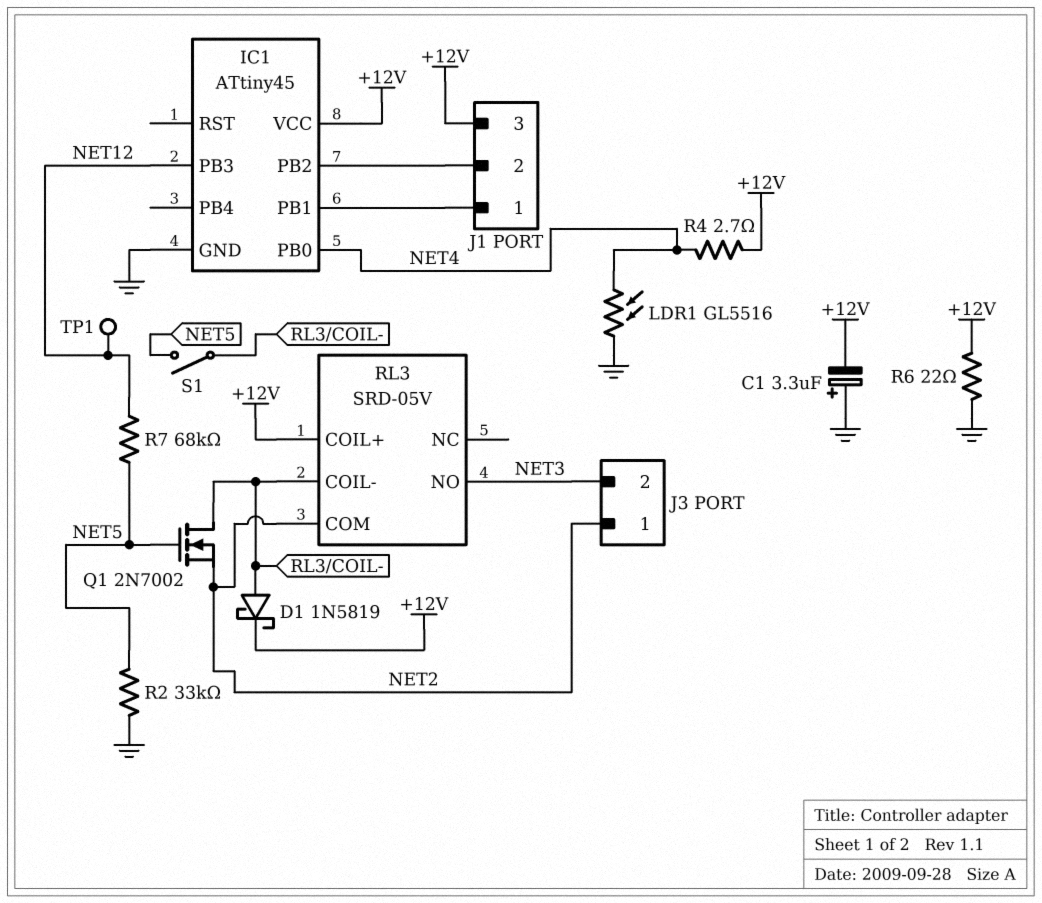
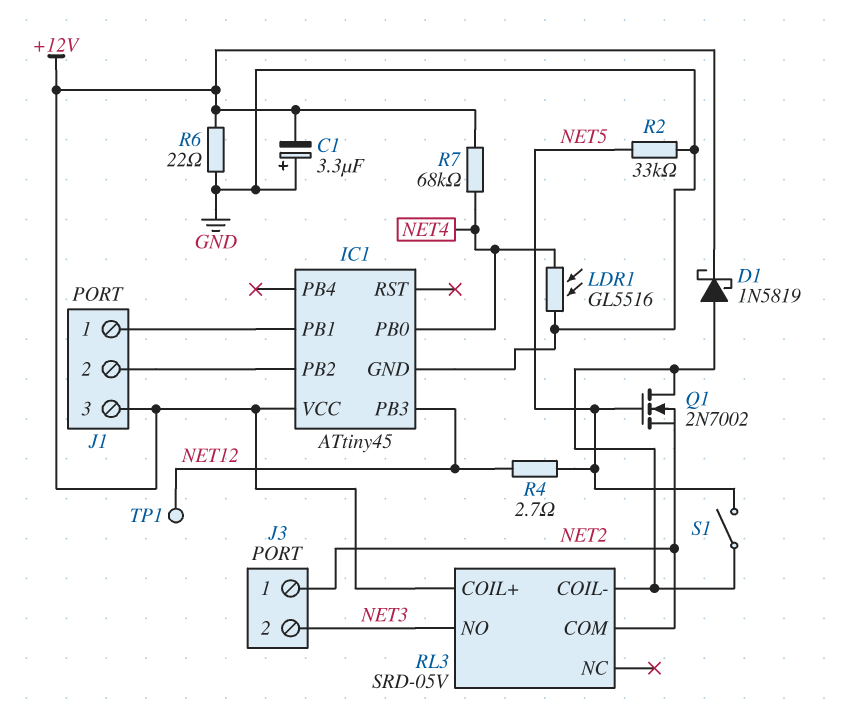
R4: 2.7 (+12V, NET4) -> 2.7 (NET5, NET12)
R7: 68k (NET5, NET12) -> 68k (+12V, NET4)

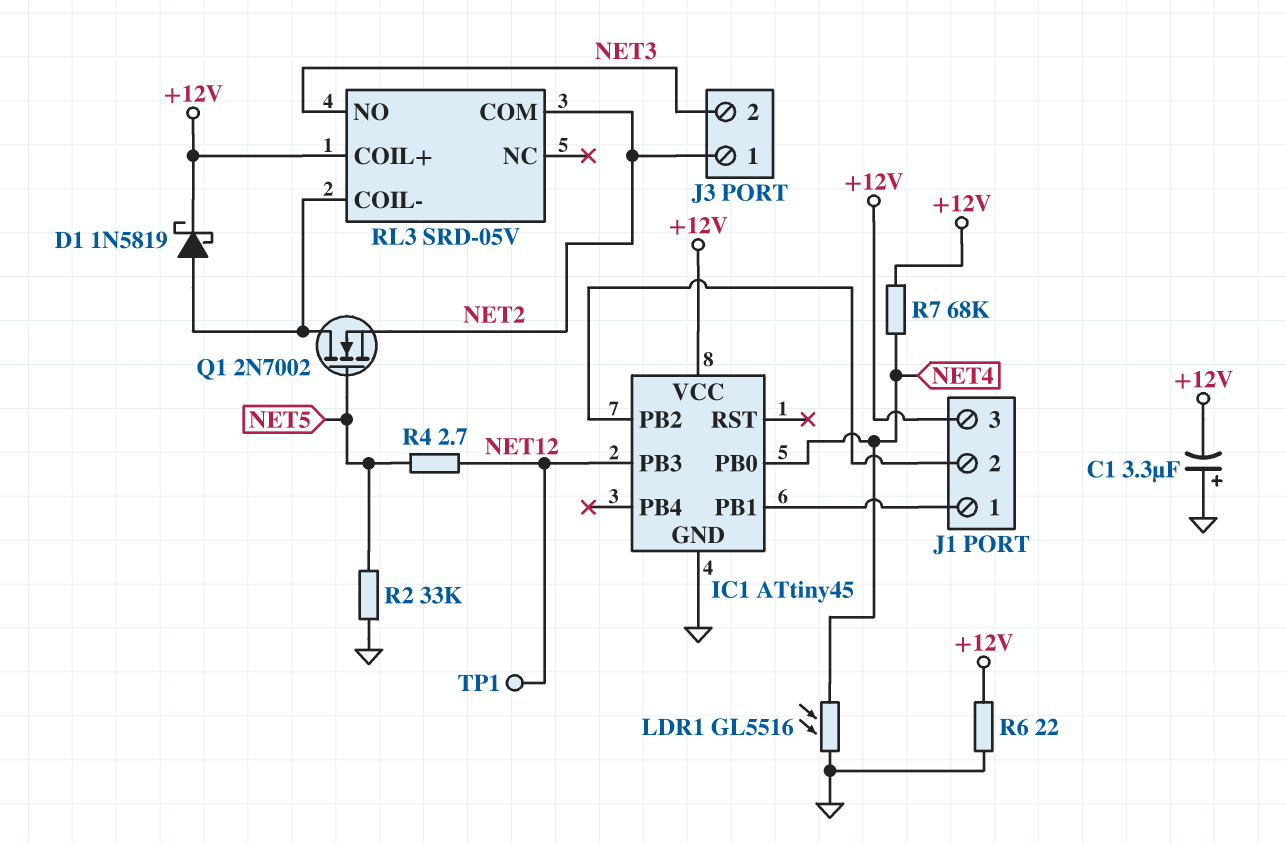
S1: switch (NET5, RL3/COIL-) -> none

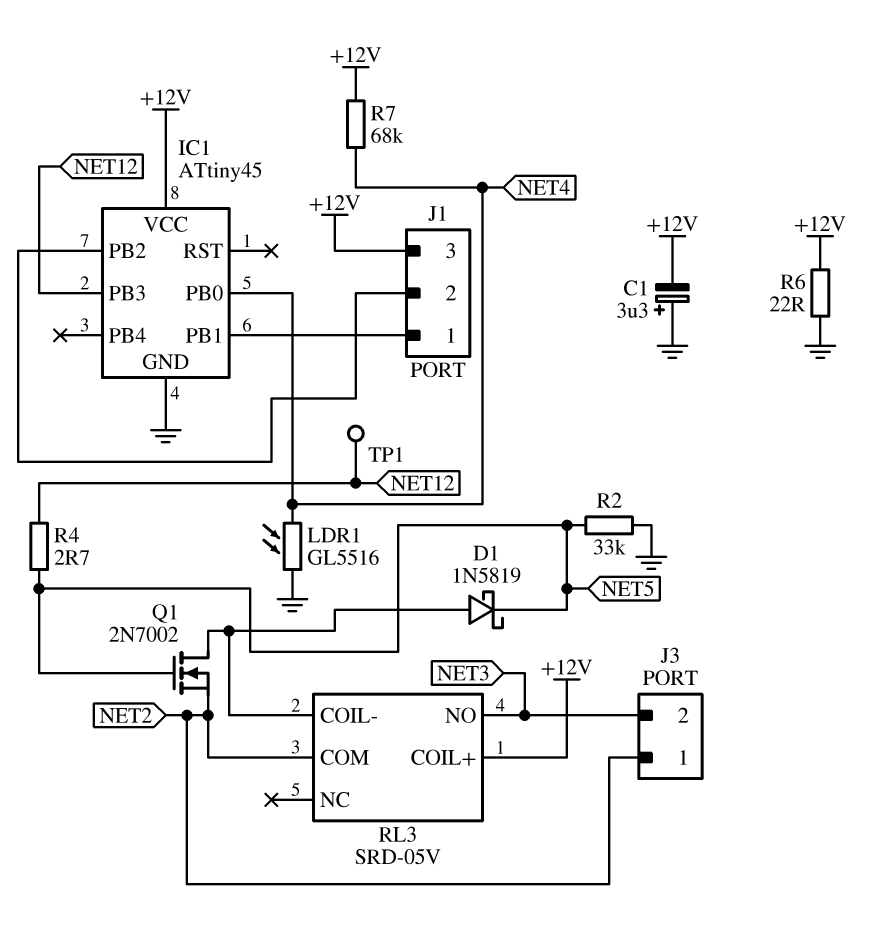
D1: schottky 1N5819 (A RL3/COIL-, K +12V) -> schottky 1N5819 (A RL3/COIL-, K NET5)

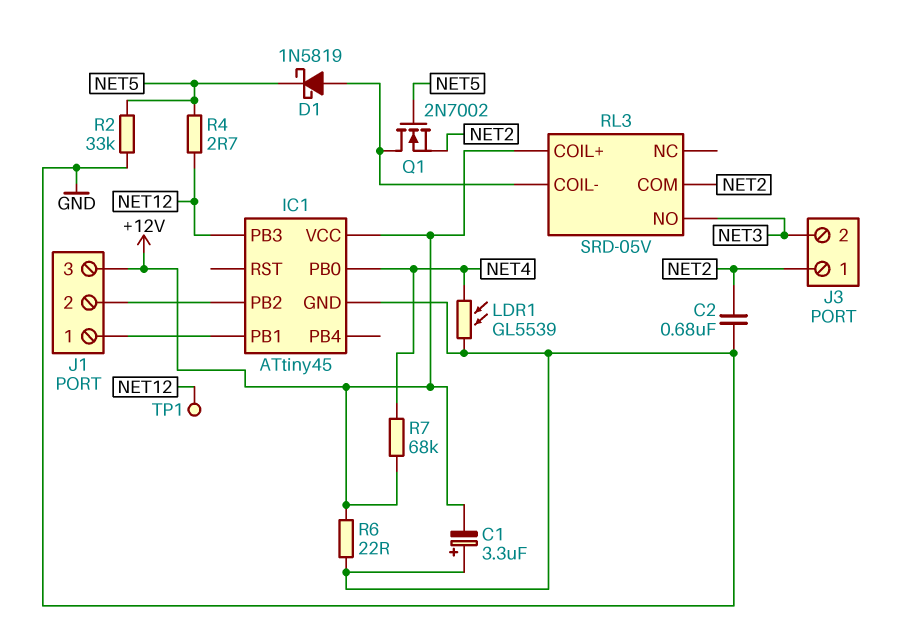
C2: none -> 680nF (GND, NET2)
LDR1: GL5516 (GND, NET4) -> GL5539 (GND, NET4)

